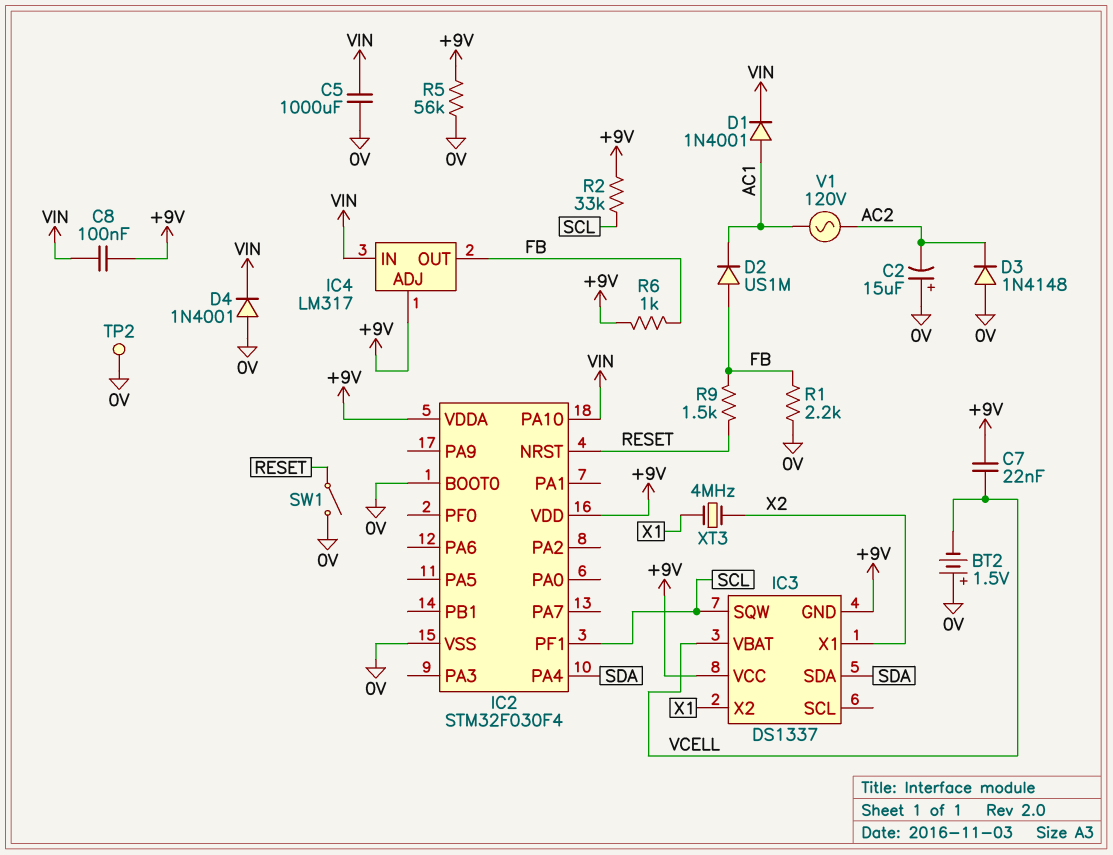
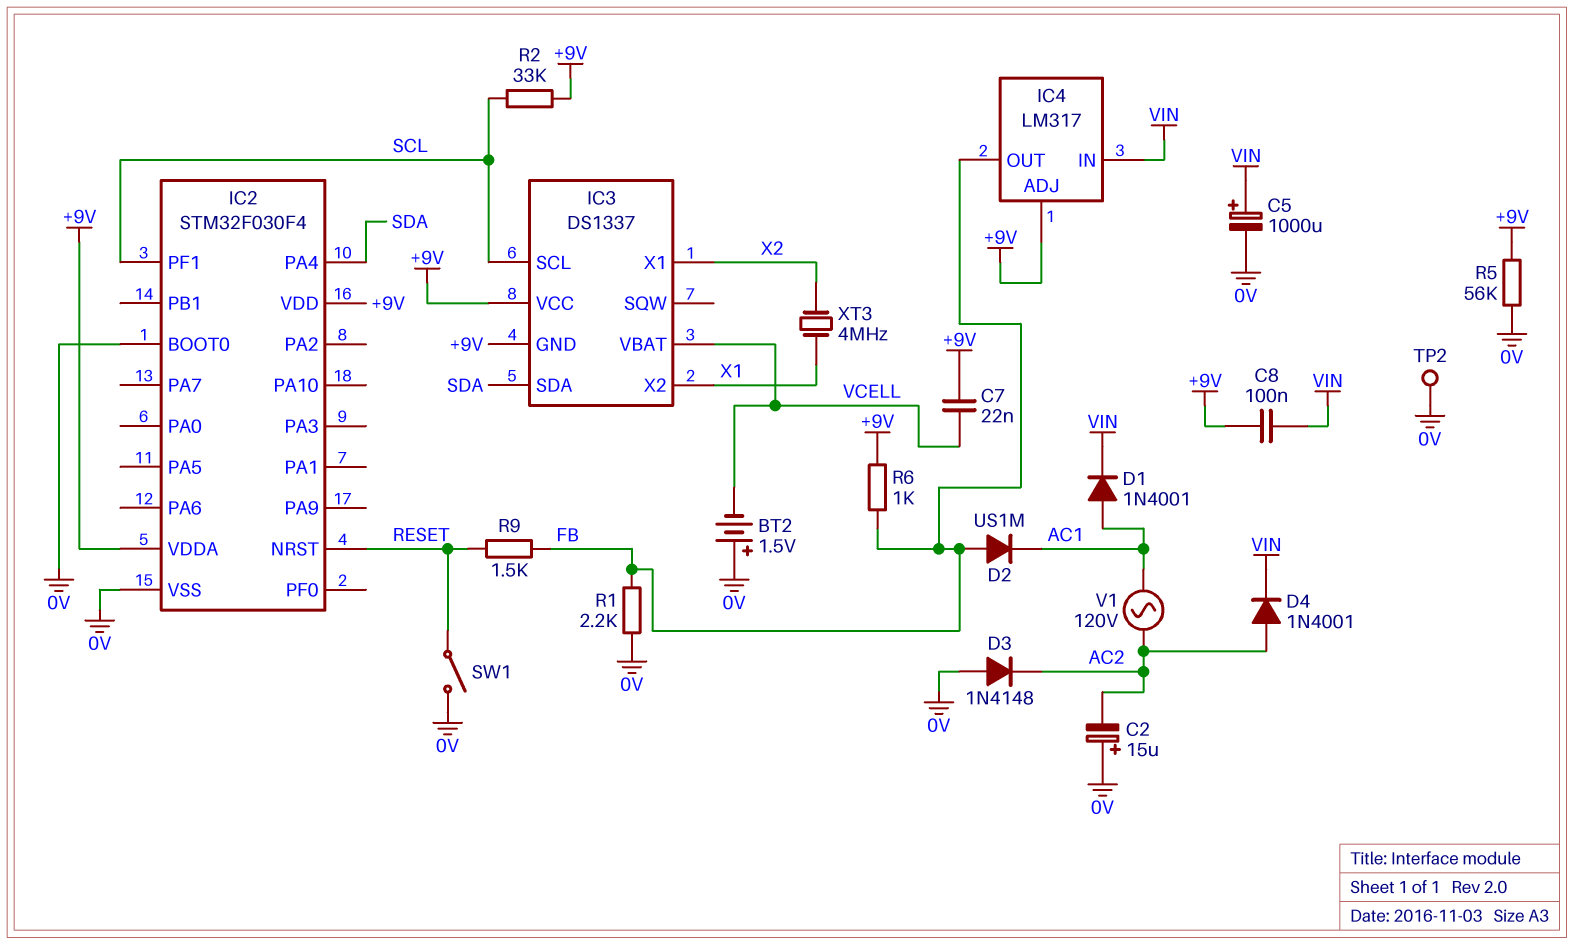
C5: 1000uF (0V, VIN) -> 1000uF (plus VIN, minus 0V)
D4: diode 1N4001 (A 0V, K VIN) -> diode 1N4001 (A AC2, K VIN)
IC2 pin PA10: VIN -> none
IC3 pin SCL: none -> SCL
IC3 pin SQW: SCL -> none

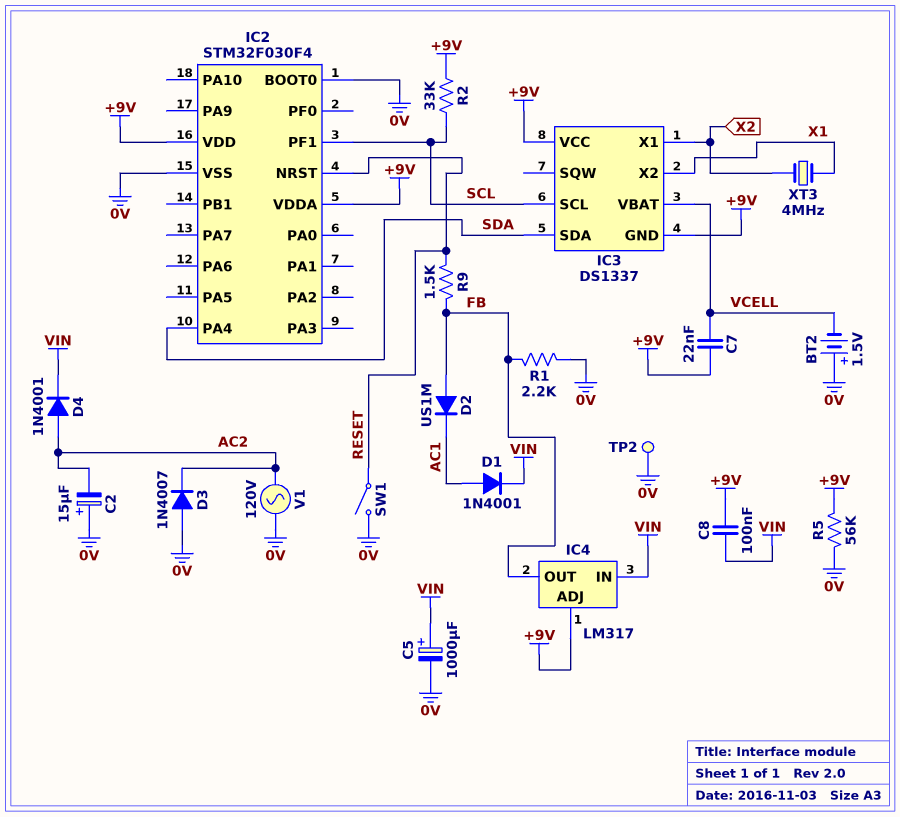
D3: diode 1N4148 (A 0V, K AC2) -> diode 1N4007 (A 0V, K AC2)
R6: 1k (+9V, FB) -> none
V1: AC 120V (AC1, AC2) -> AC 120V (0V, AC2)

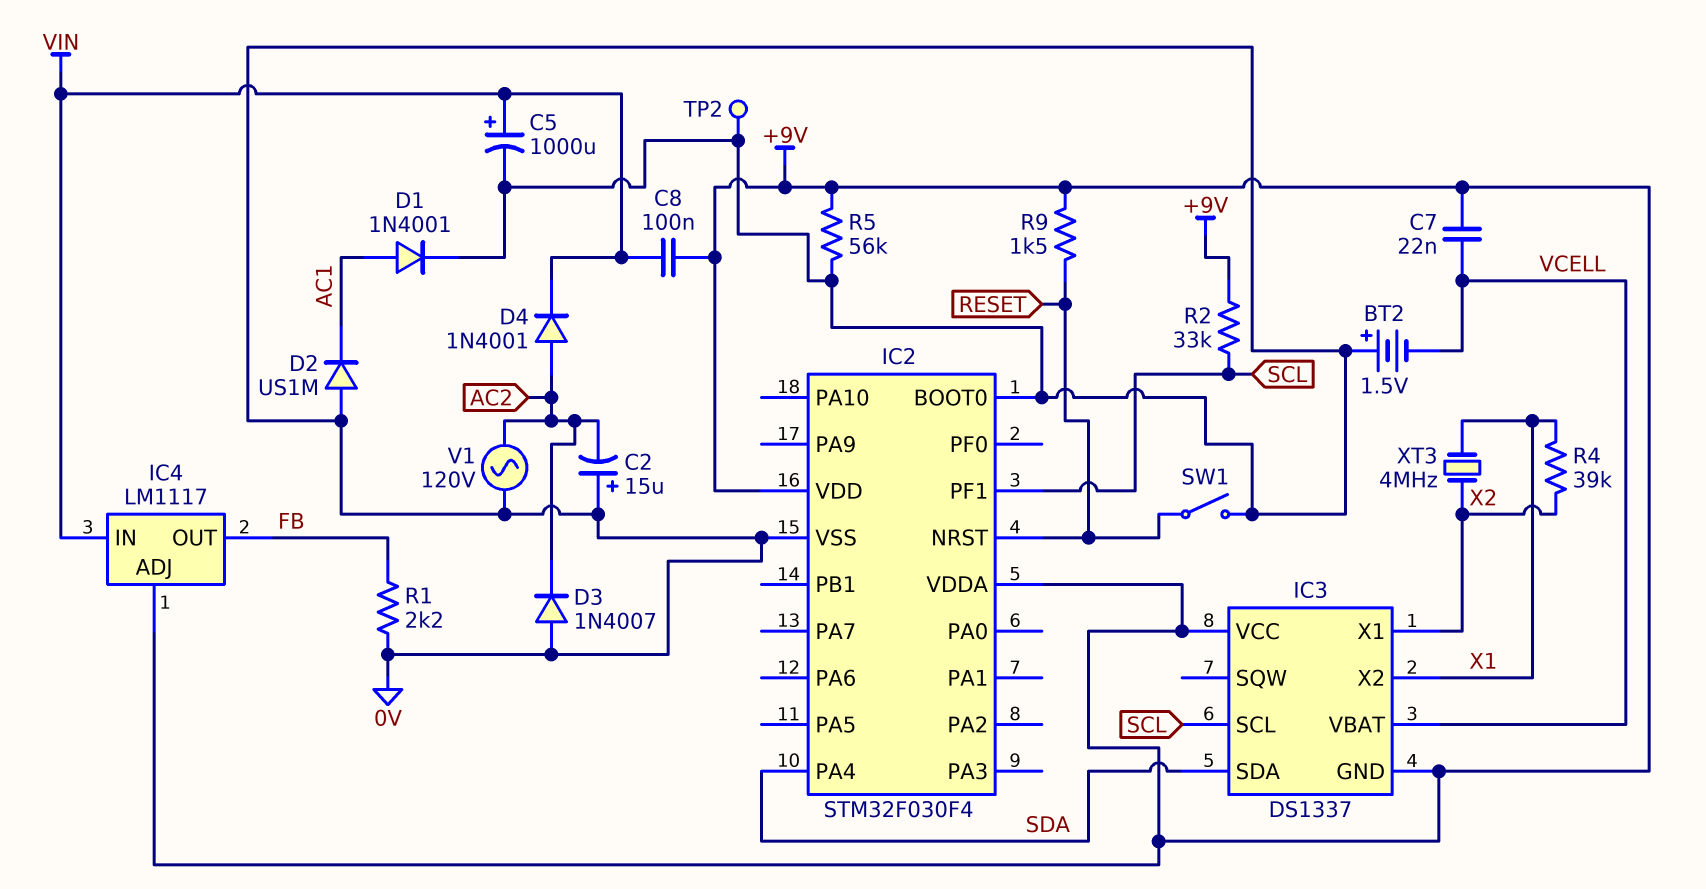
D1: diode 1N4001 (A AC1, K VIN) -> diode 1N4001 (A AC1, K 0V)
D2: diode US1M (A FB, K AC1) -> diode US1M (A 0V, K AC1)
IC4: LM317 -> LM1117
R4: none -> 39k (X1, X2)
R9: 1.5k (FB, RESET) -> 1.5k (+9V, RESET)

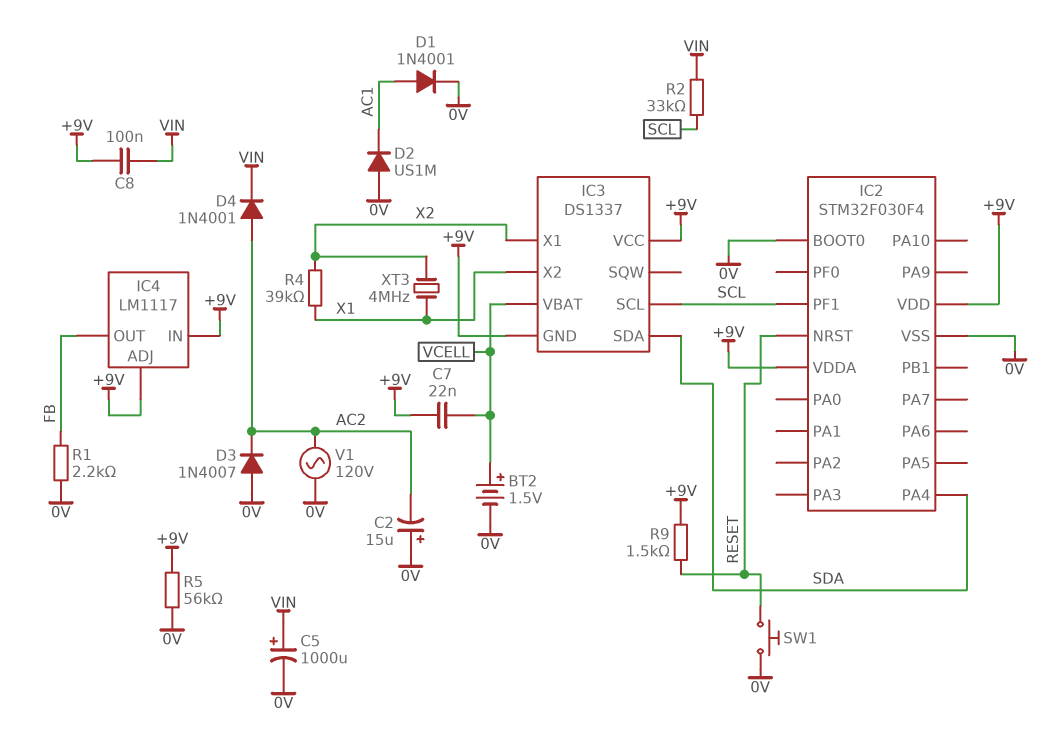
BT2: 1.5V (plus 0V, minus VCELL) -> 1.5V (plus VCELL, minus 0V)
IC4 pin IN: VIN -> +9V
R2: 33k (+9V, SCL) -> 33k (SCL, VIN)
SW1: switch (0V, RESET) -> button (0V, RESET)
TP2: test point (0V) -> none

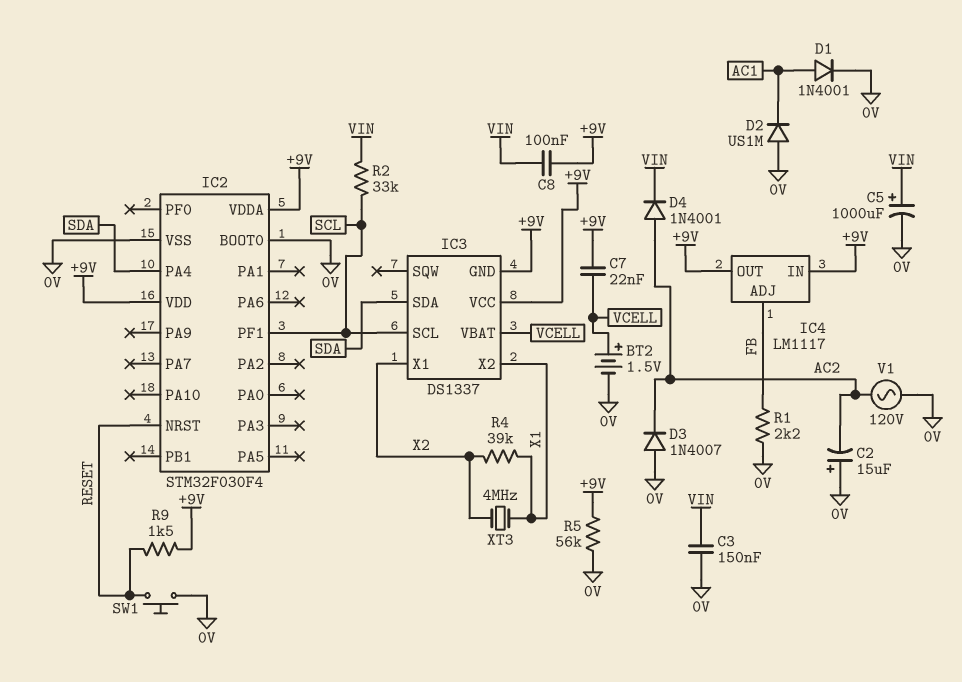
C3: none -> 150nF (0V, VIN)
IC4 pin ADJ: +9V -> FB
IC4 pin OUT: FB -> +9V

